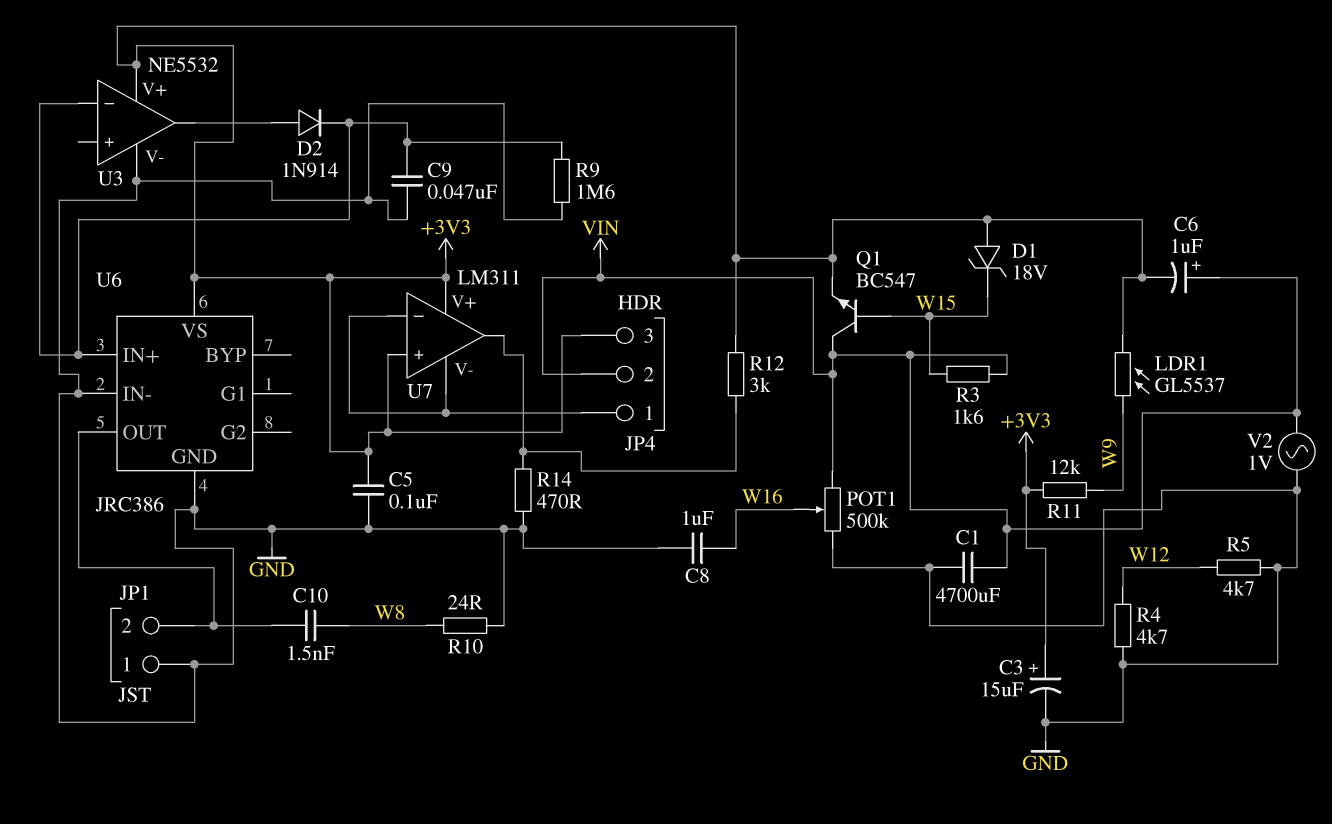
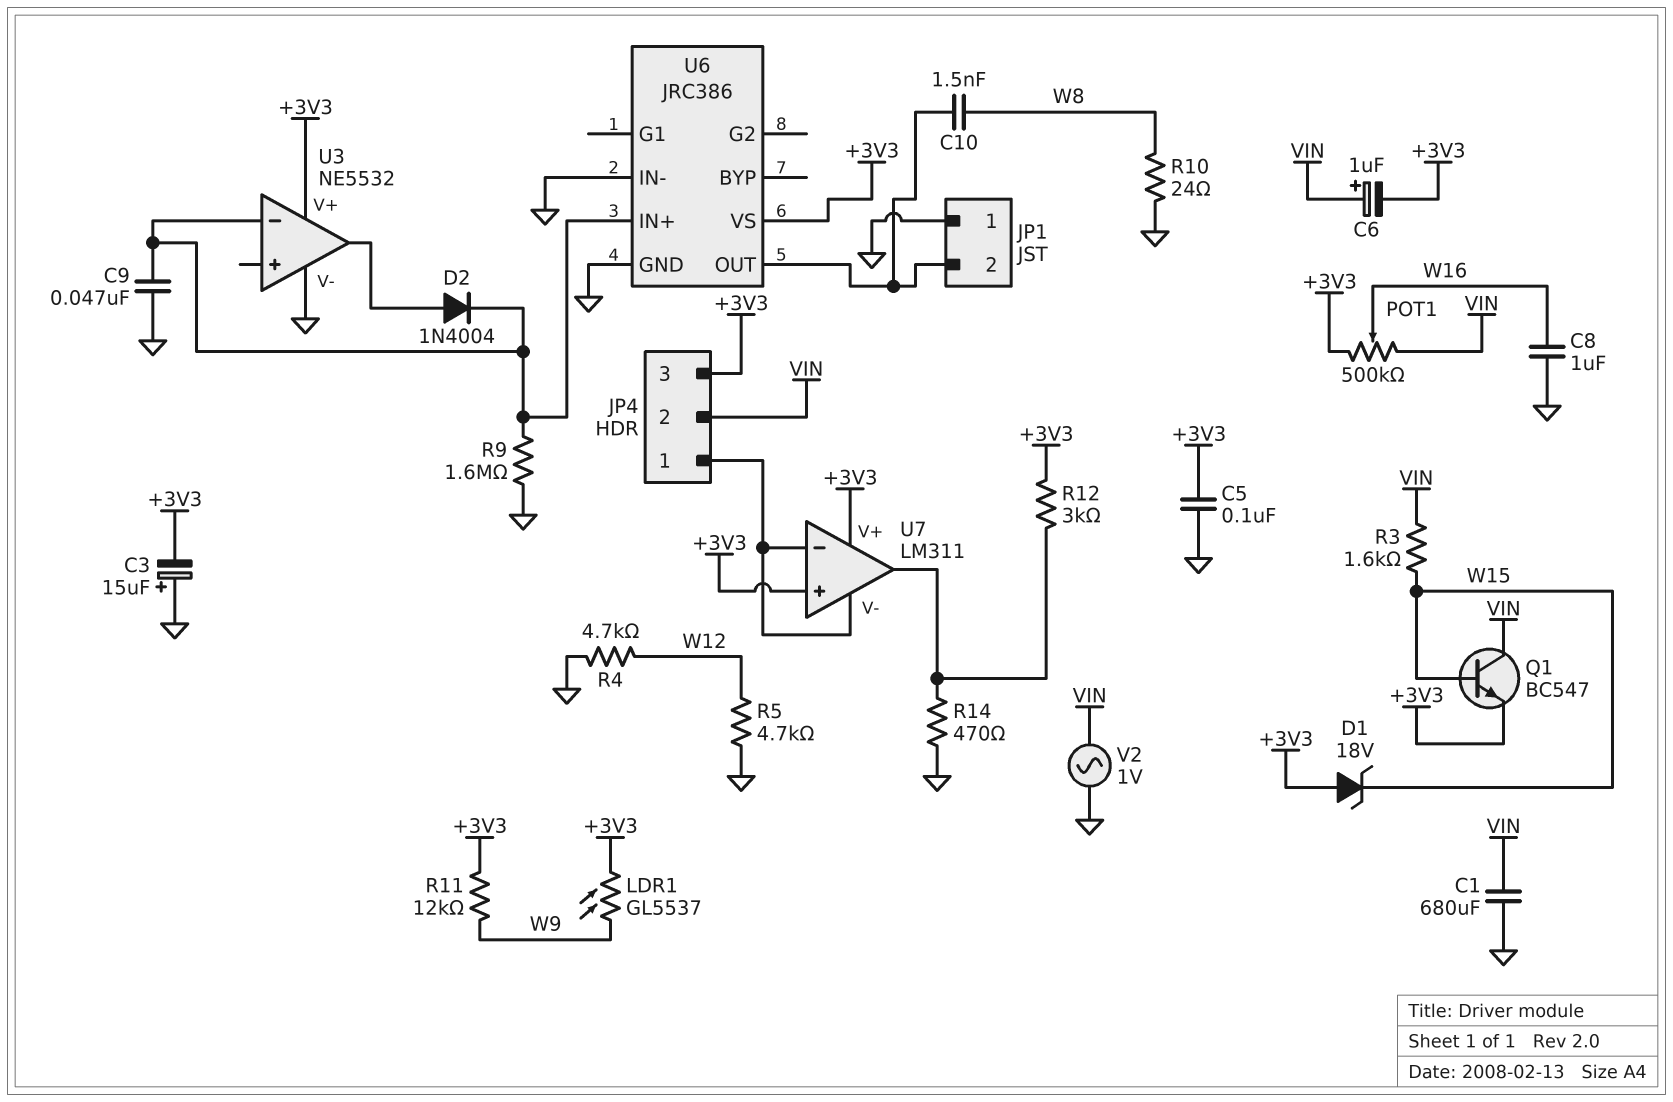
C1: 4700uF (GND, VIN) -> 680uF (GND, VIN)
C3: 15uF (plus +3V3, minus GND) -> 15uF (plus GND, minus +3V3)
D2: diode 1N914 (A U3/out, K U3/in-) -> diode 1N4004 (A U3/out, K U3/in-)
POT1: 500k (GND, VIN, wiper W16) -> 500k (+3V3, VIN, wiper W16)

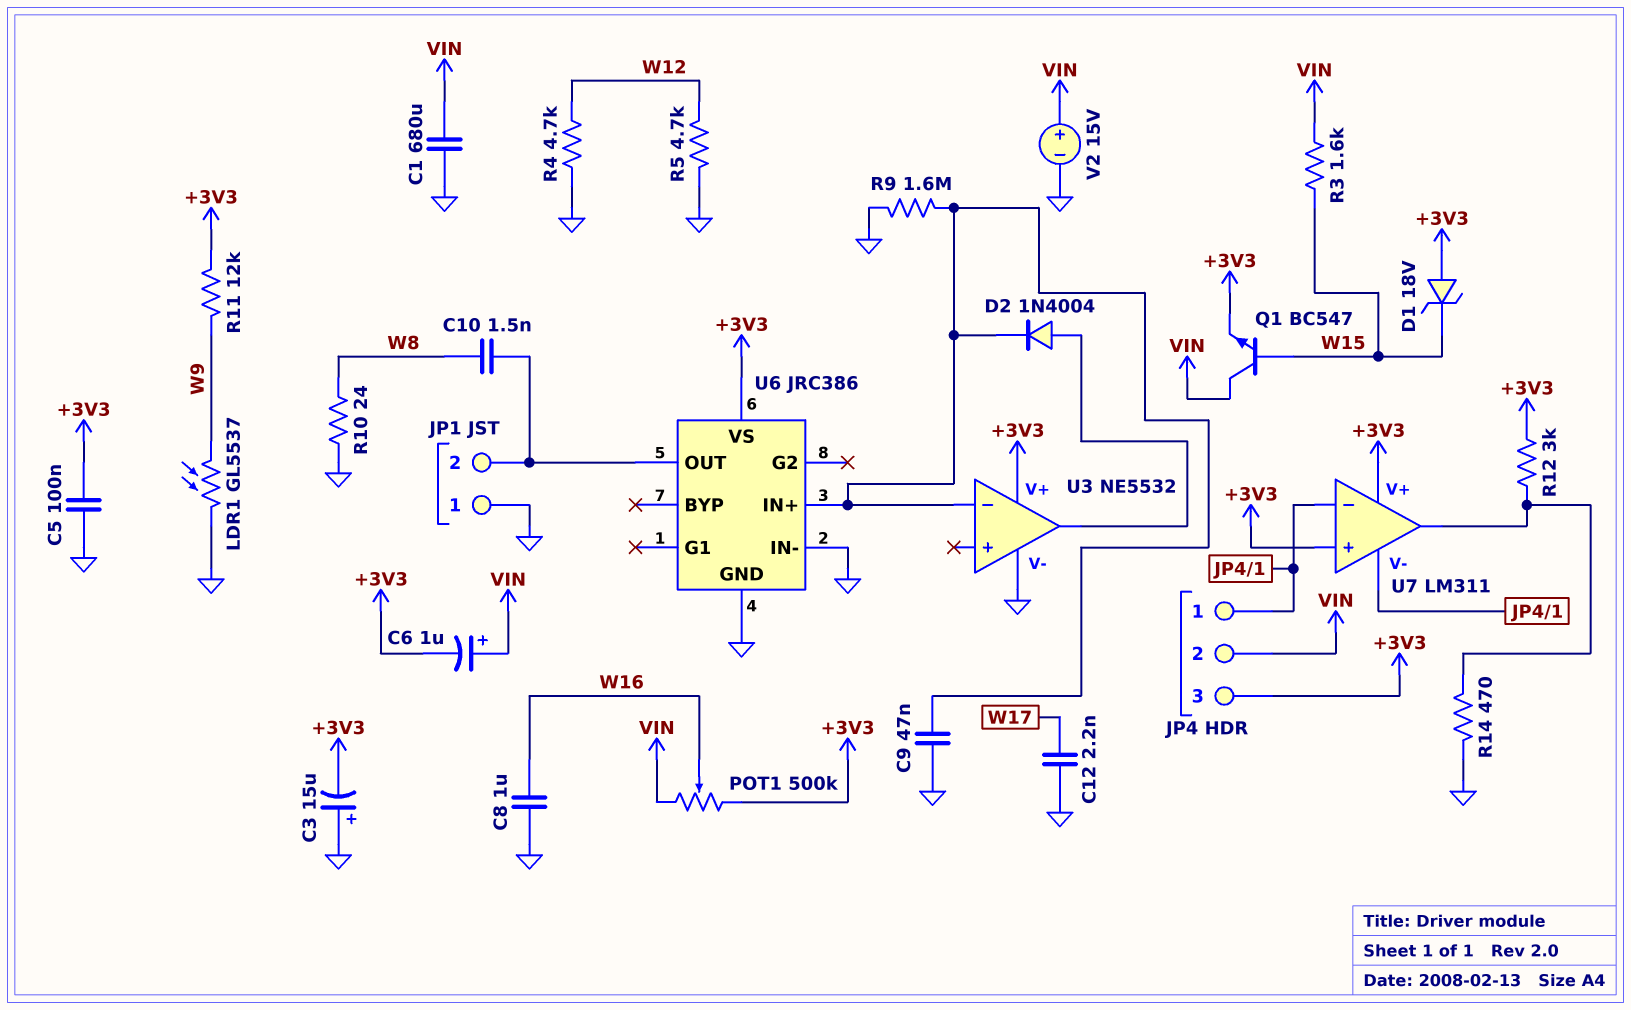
C12: none -> 2.2nF (GND, W17)
LDR1: GL5537 (+3V3, W9) -> GL5537 (GND, W9)
V2: AC 1V (GND, VIN) -> 15V (plus VIN, minus GND)

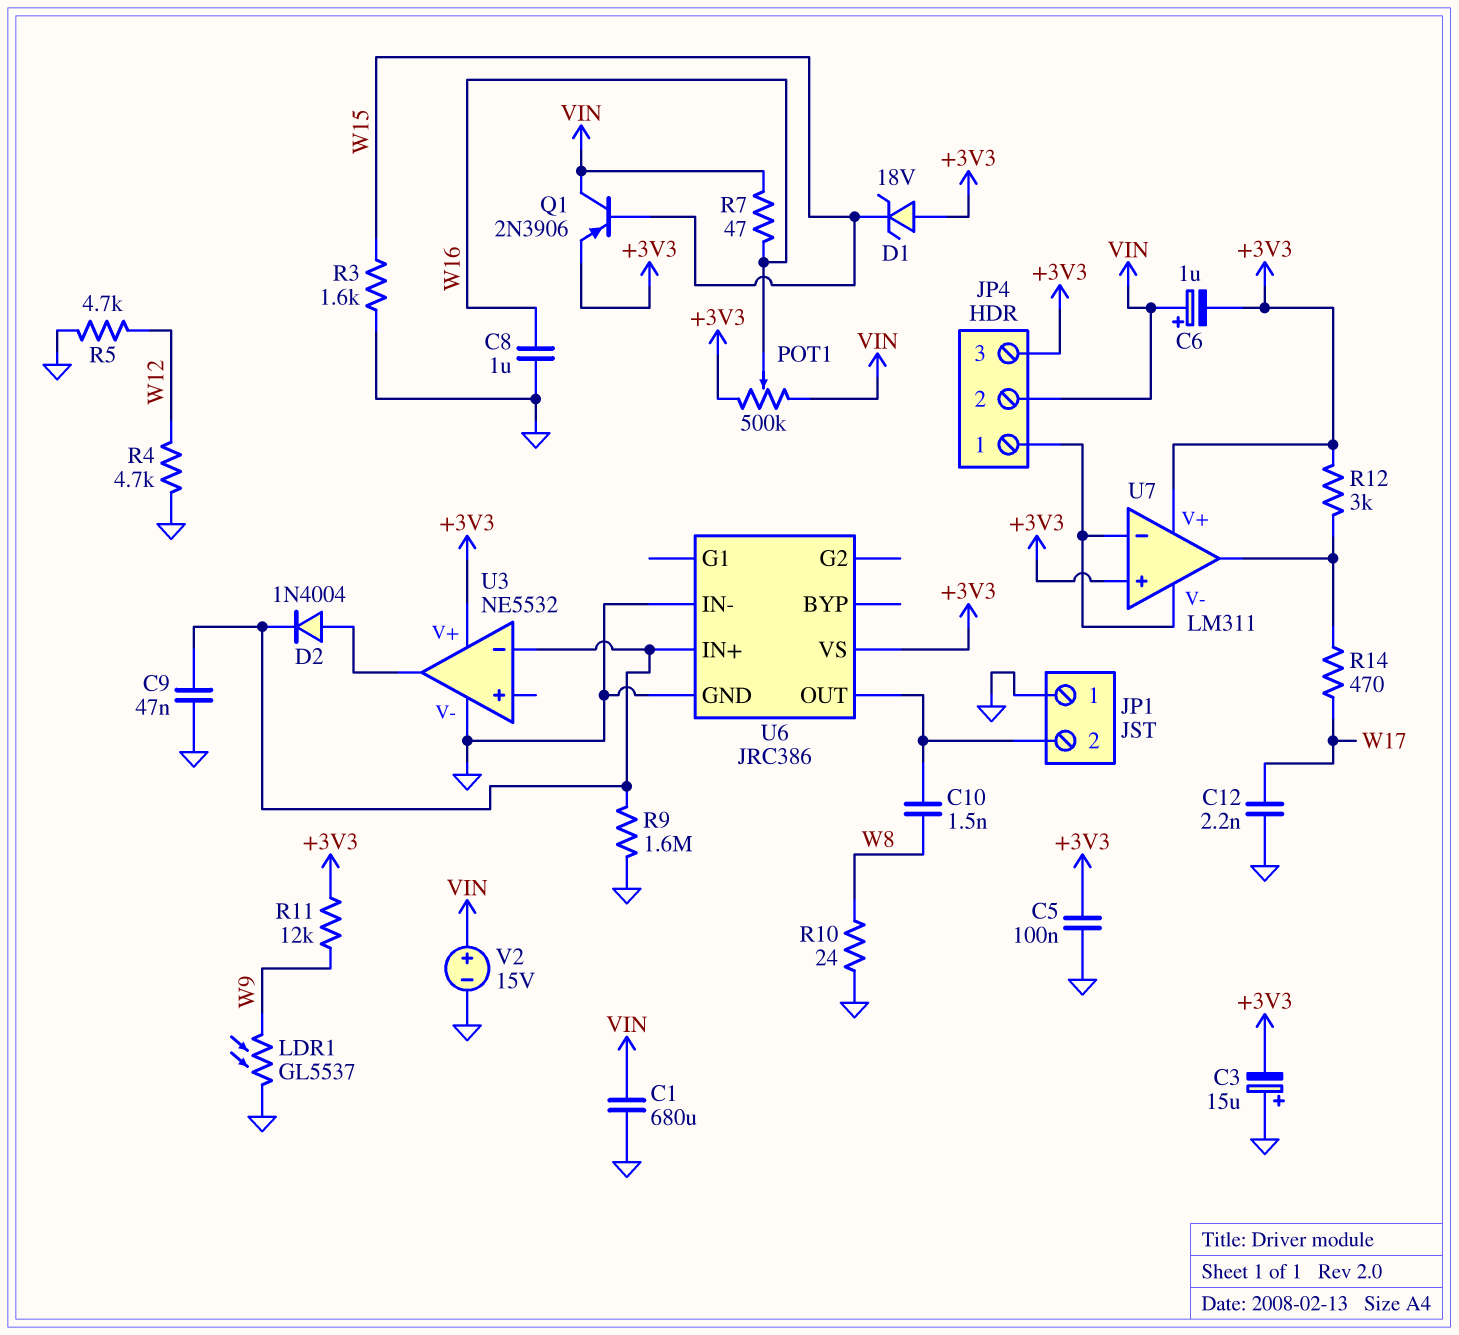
Q1: NPN BC547 (B W15, C VIN, E +3V3) -> PNP 2N3906 (B W15, C VIN, E +3V3)
R3: 1.6k (VIN, W15) -> 1.6k (GND, W15)
R7: none -> 47 (VIN, W16)
R14: 470 (GND, U7/out) -> 470 (U7/out, W17)

